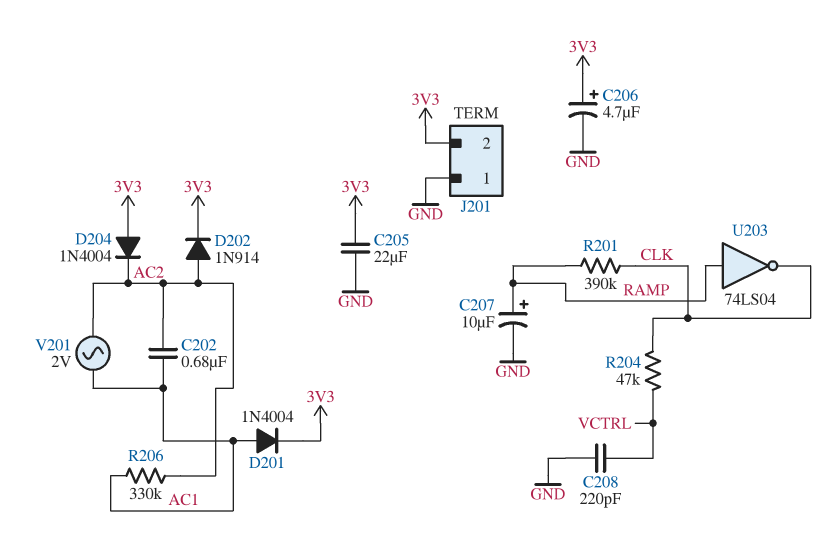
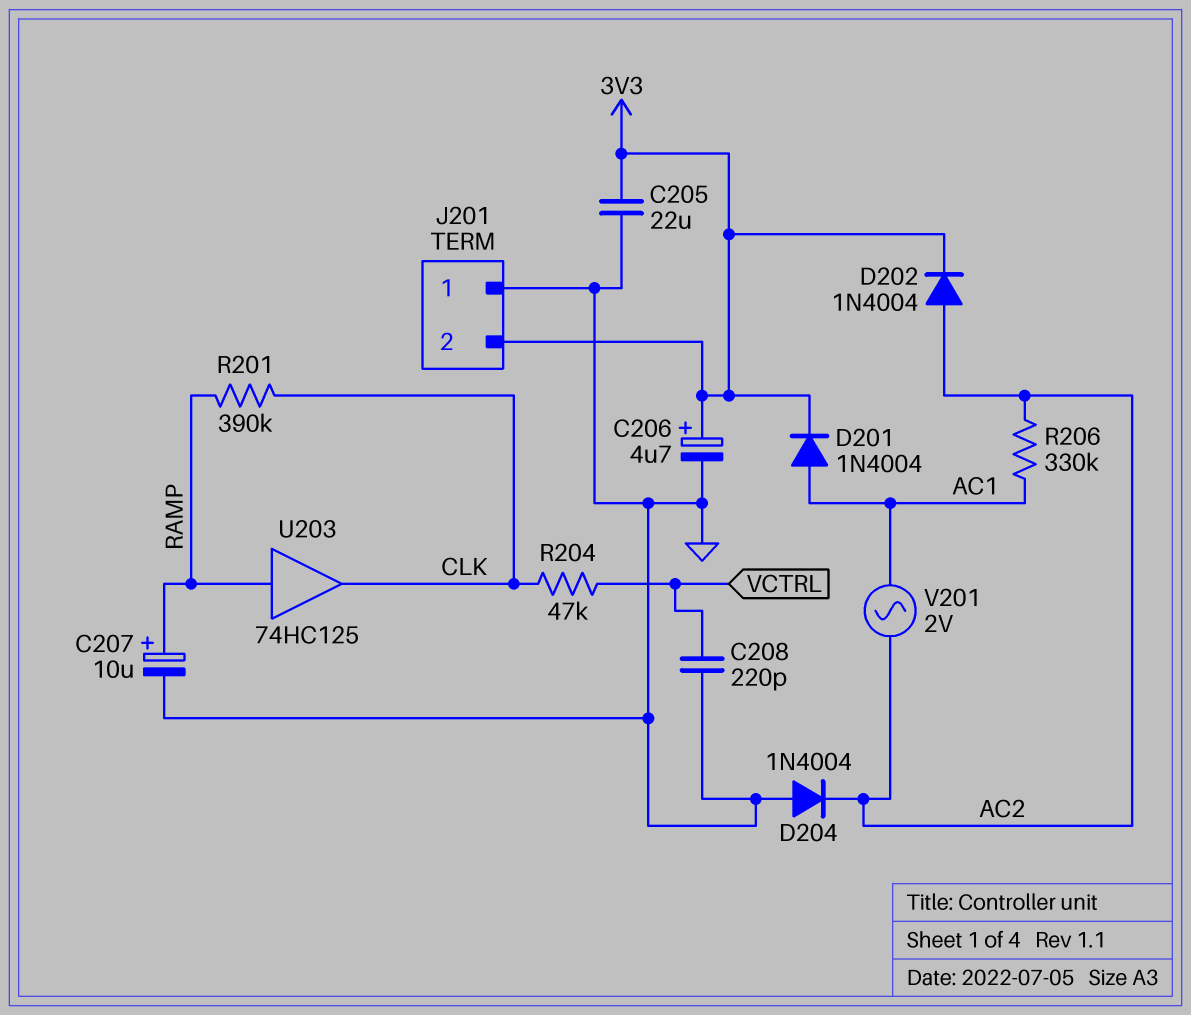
C202: 680nF (AC1, AC2) -> none
D202: diode 1N914 (A AC2, K 3V3) -> diode 1N4004 (A AC2, K 3V3)
D204: diode 1N4004 (A 3V3, K AC2) -> diode 1N4004 (A GND, K AC2)
U203: NOT 74LS04 (in RAMP, out CLK) -> buffer 74HC125 (in RAMP, out CLK)

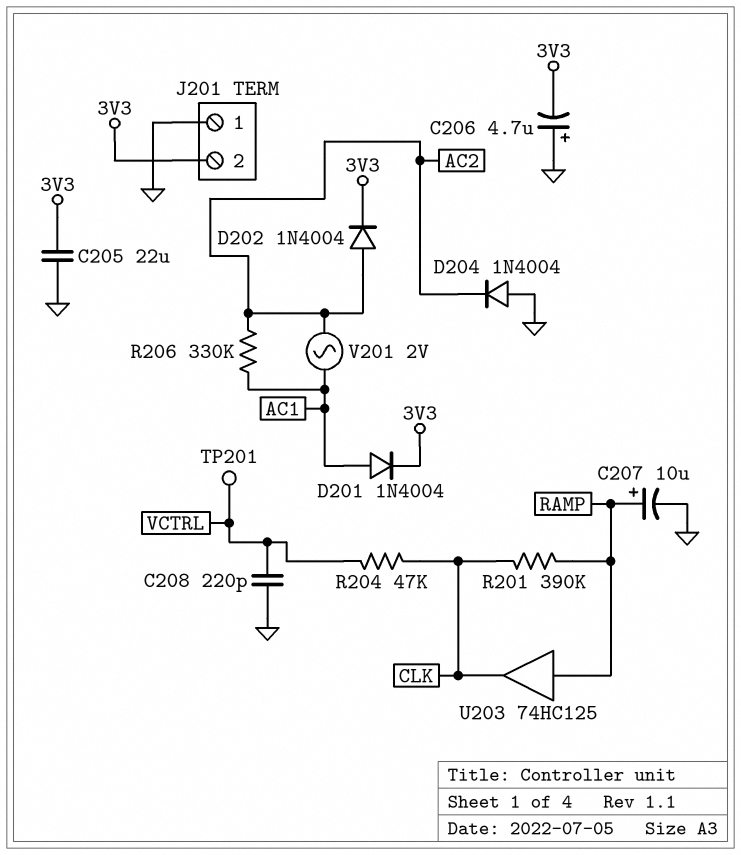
C206: 4.7uF (plus 3V3, minus GND) -> 4.7uF (plus GND, minus 3V3)
TP201: none -> test point (VCTRL)

